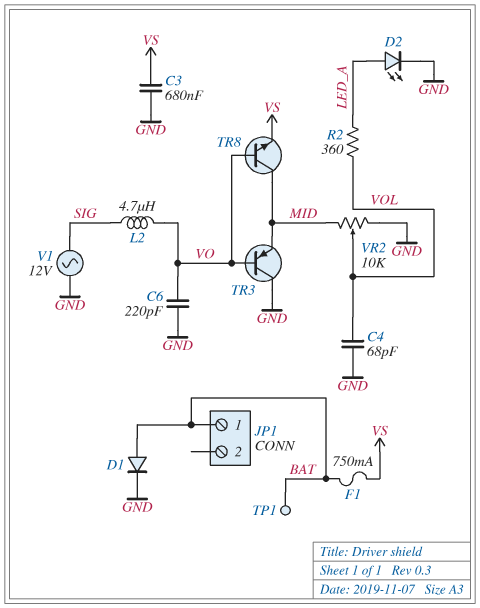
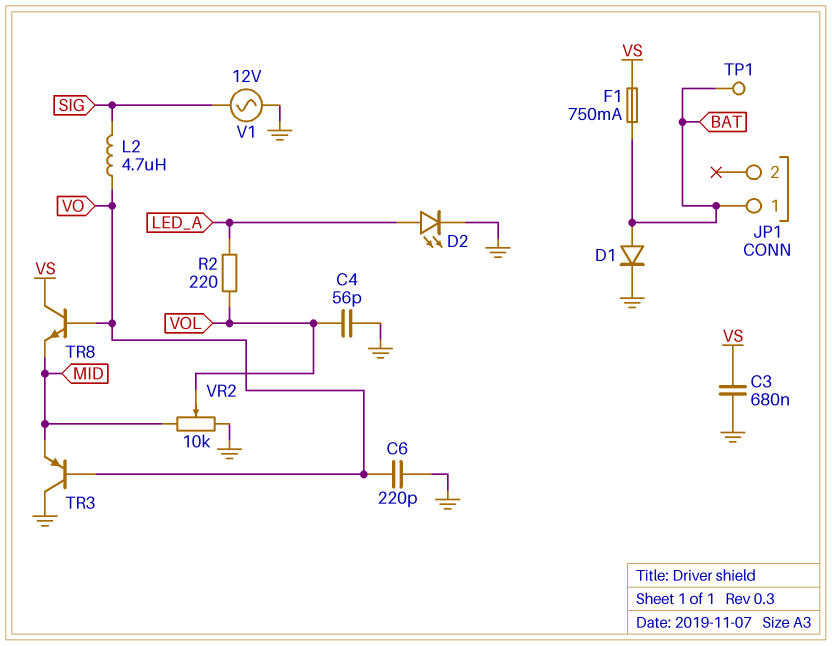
C4: 68pF (GND, VOL) -> 56pF (GND, VOL)
R2: 360 (LED_A, VOL) -> 220 (LED_A, VOL)
TR8: NPN (B VO, C MID, E VS) -> NPN (B VO, C VS, E MID)

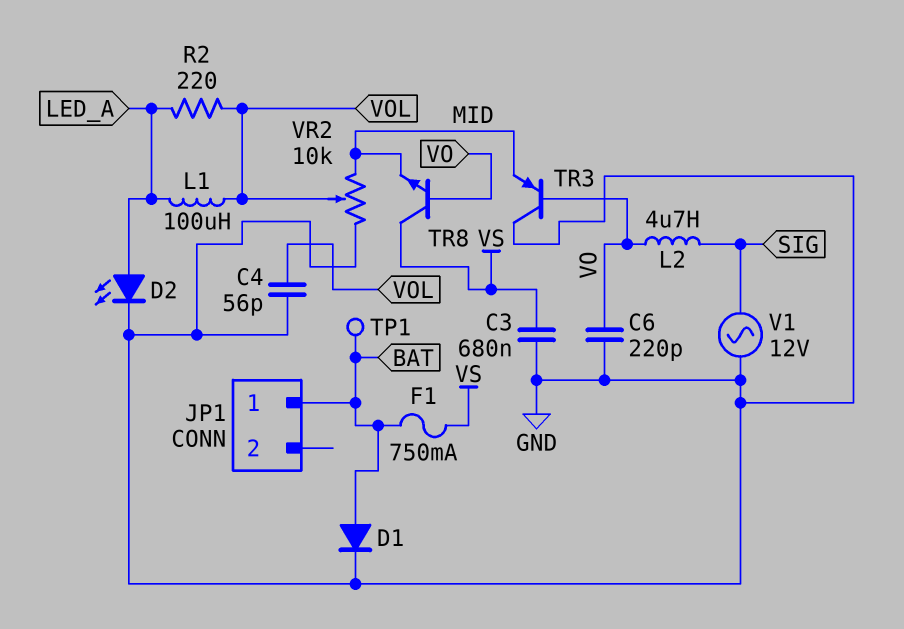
L1: none -> 100uH (LED_A, VOL)

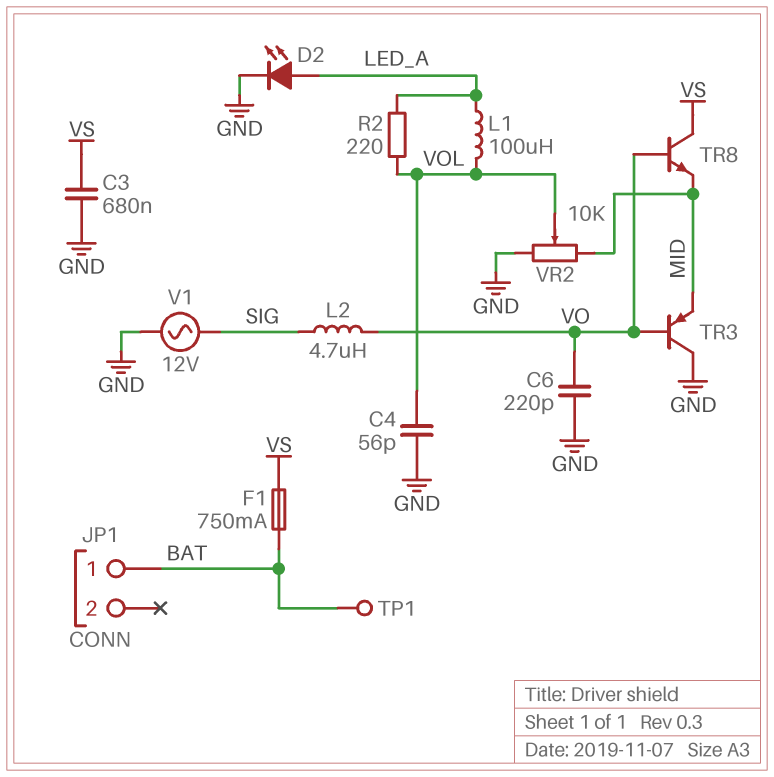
D1: diode (A BAT, K GND) -> none

